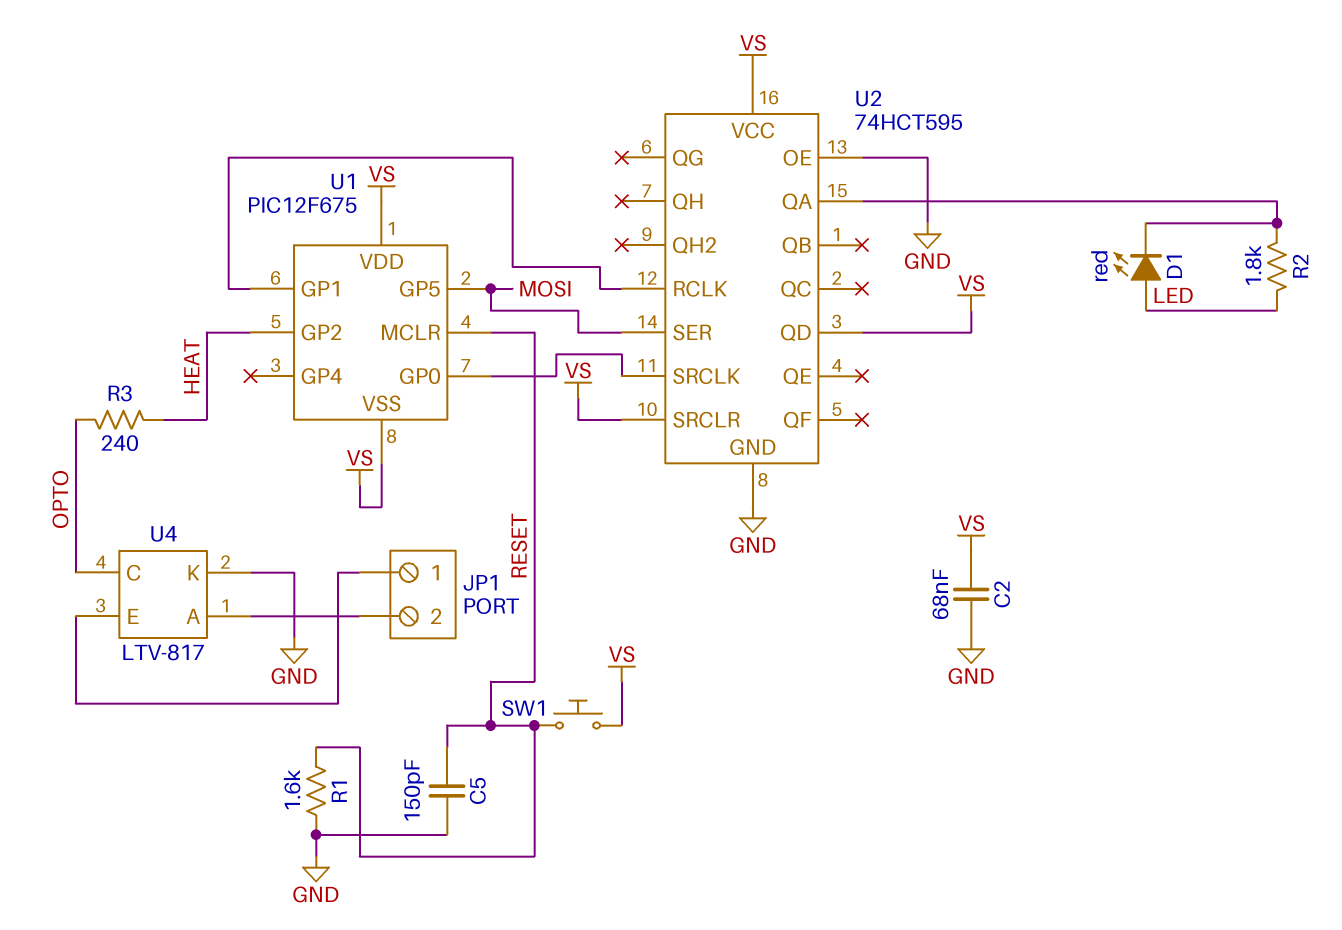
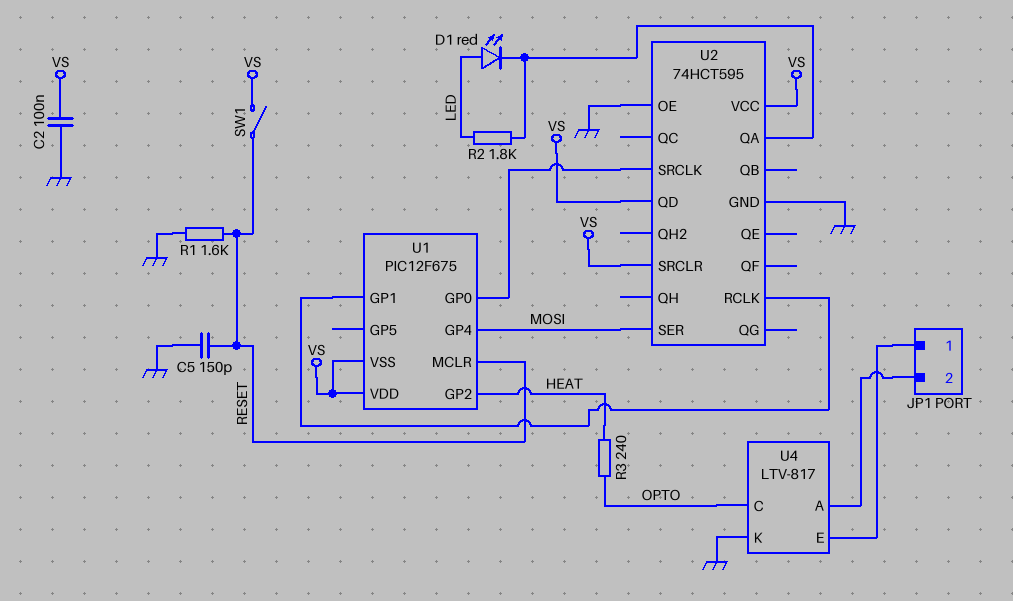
C2: 68nF (GND, VS) -> 100nF (GND, VS)
SW1: button (RESET, VS) -> switch (RESET, VS)
U1 pin GP4: none -> MOSI
U1 pin GP5: MOSI -> none

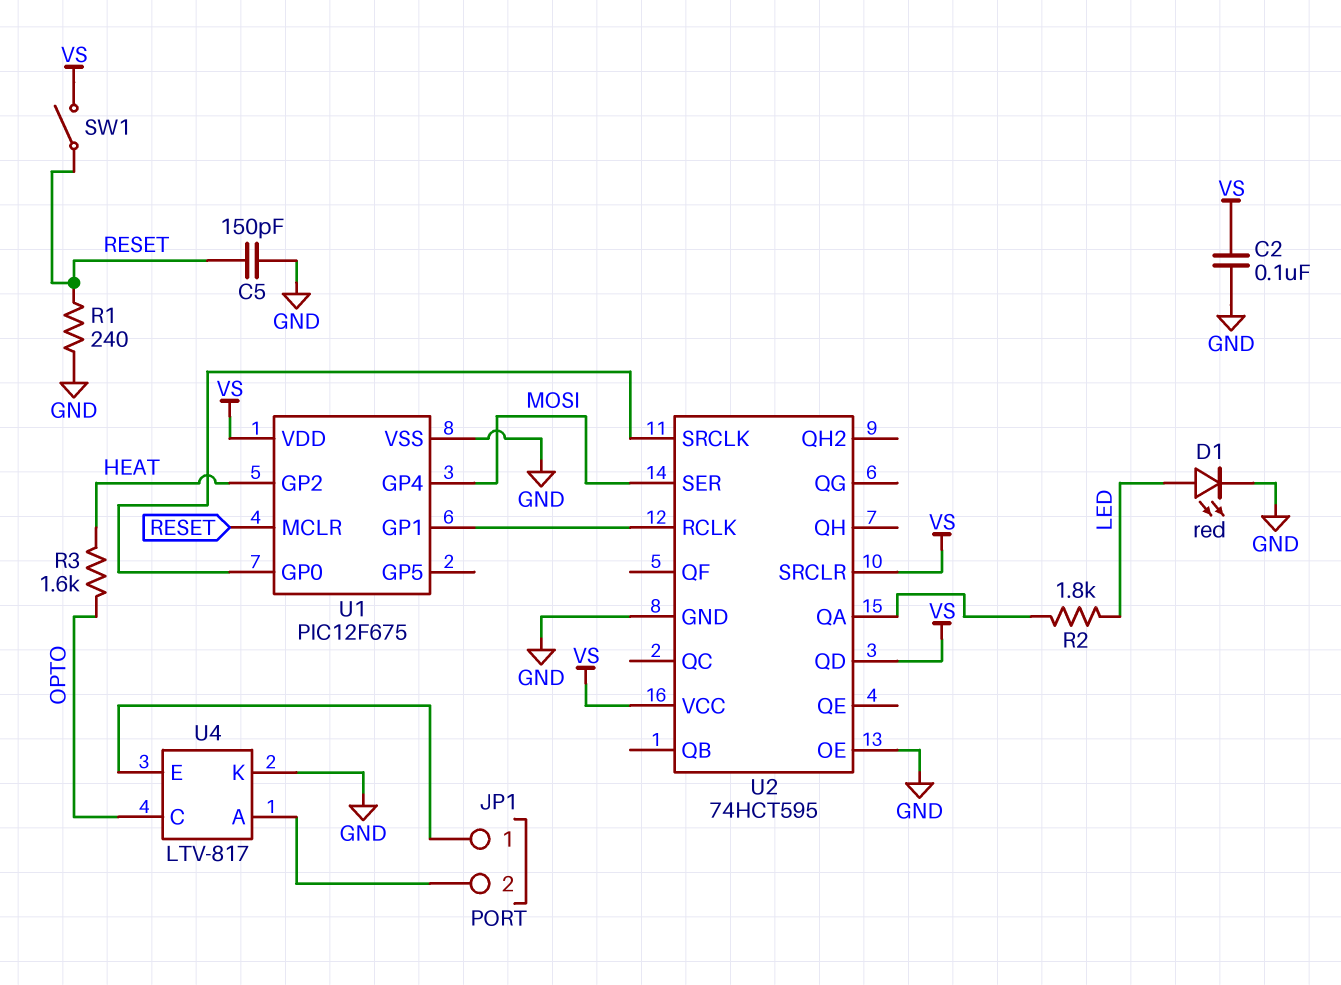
D1: LED red (A LED, K U2/QA) -> LED red (A LED, K GND)
R1: 1.6k (GND, RESET) -> 240 (GND, RESET)
R3: 240 (HEAT, OPTO) -> 1.6k (HEAT, OPTO)
U1 pin VSS: VS -> GND

